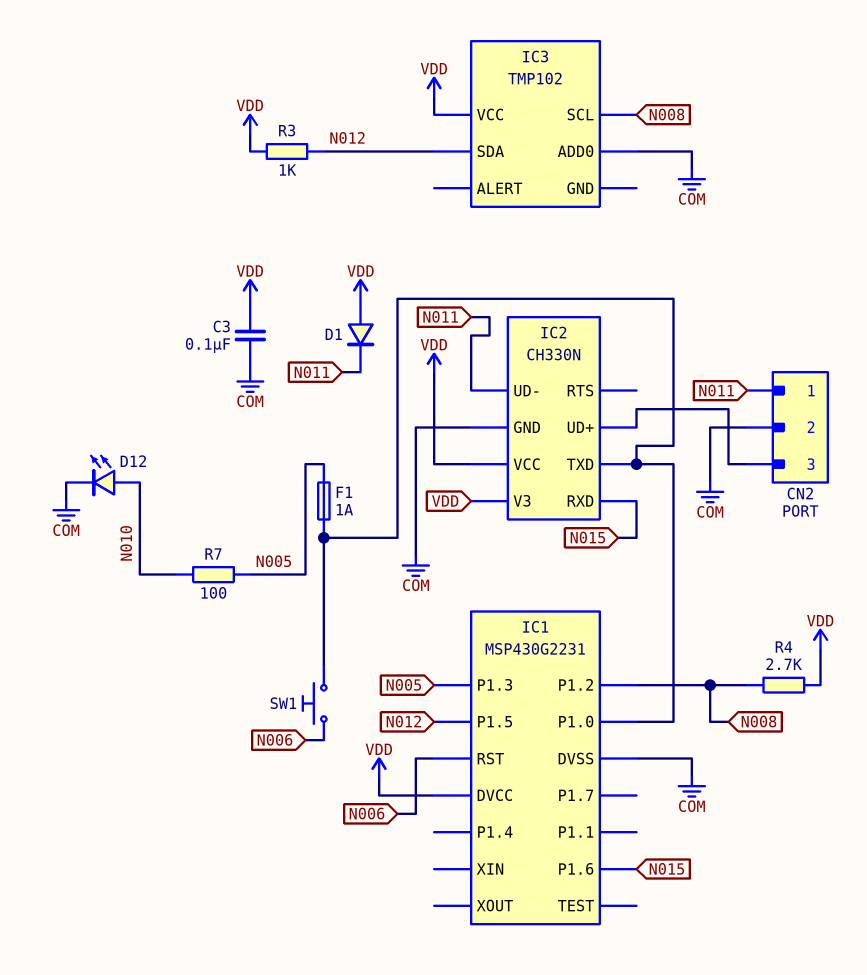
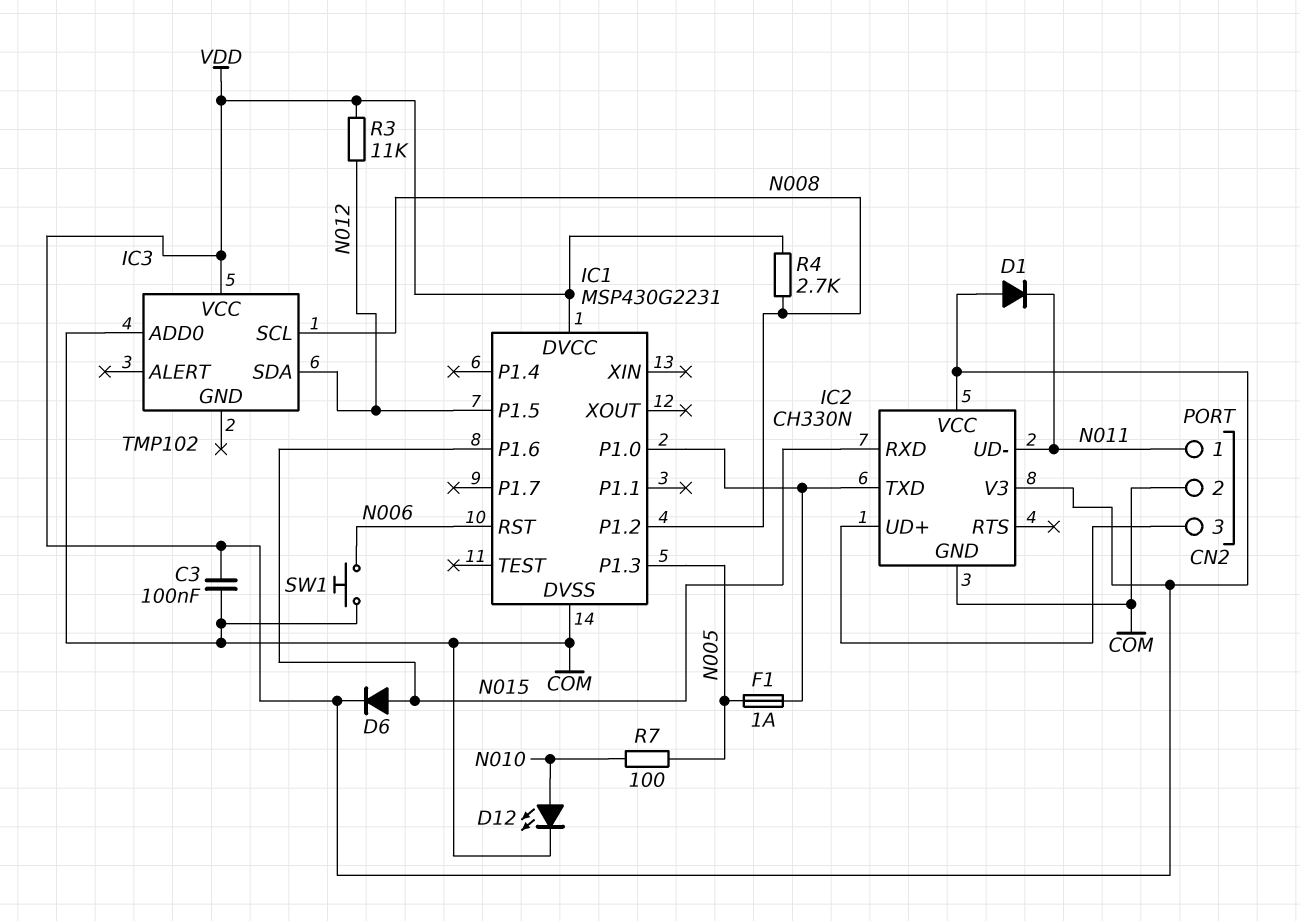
D6: none -> diode (A N015, K VDD)
R3: 1k (N012, VDD) -> 11k (N012, VDD)
SW1: button (IC1/P1.0, N006) -> button (COM, N006)

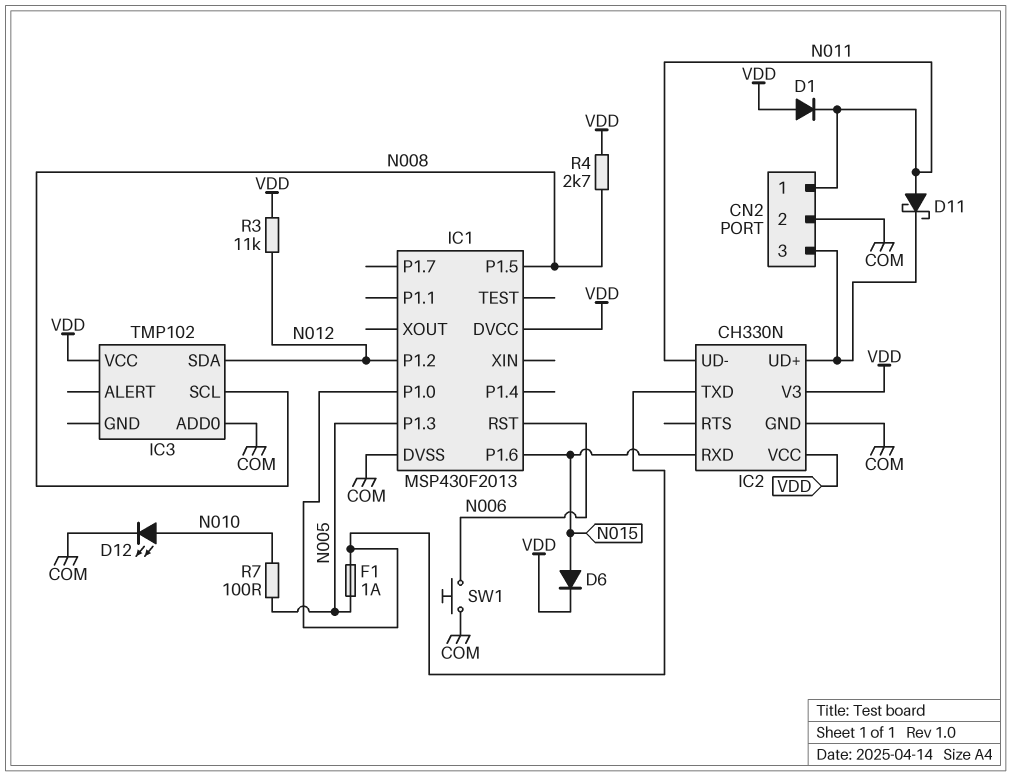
C3: 100nF (COM, VDD) -> none
D11: none -> schottky (A N011, K CN2/3)
IC1: MSP430G2231 -> MSP430F2013
IC1 pin P1.2: N008 -> N012
IC1 pin P1.5: N012 -> N008

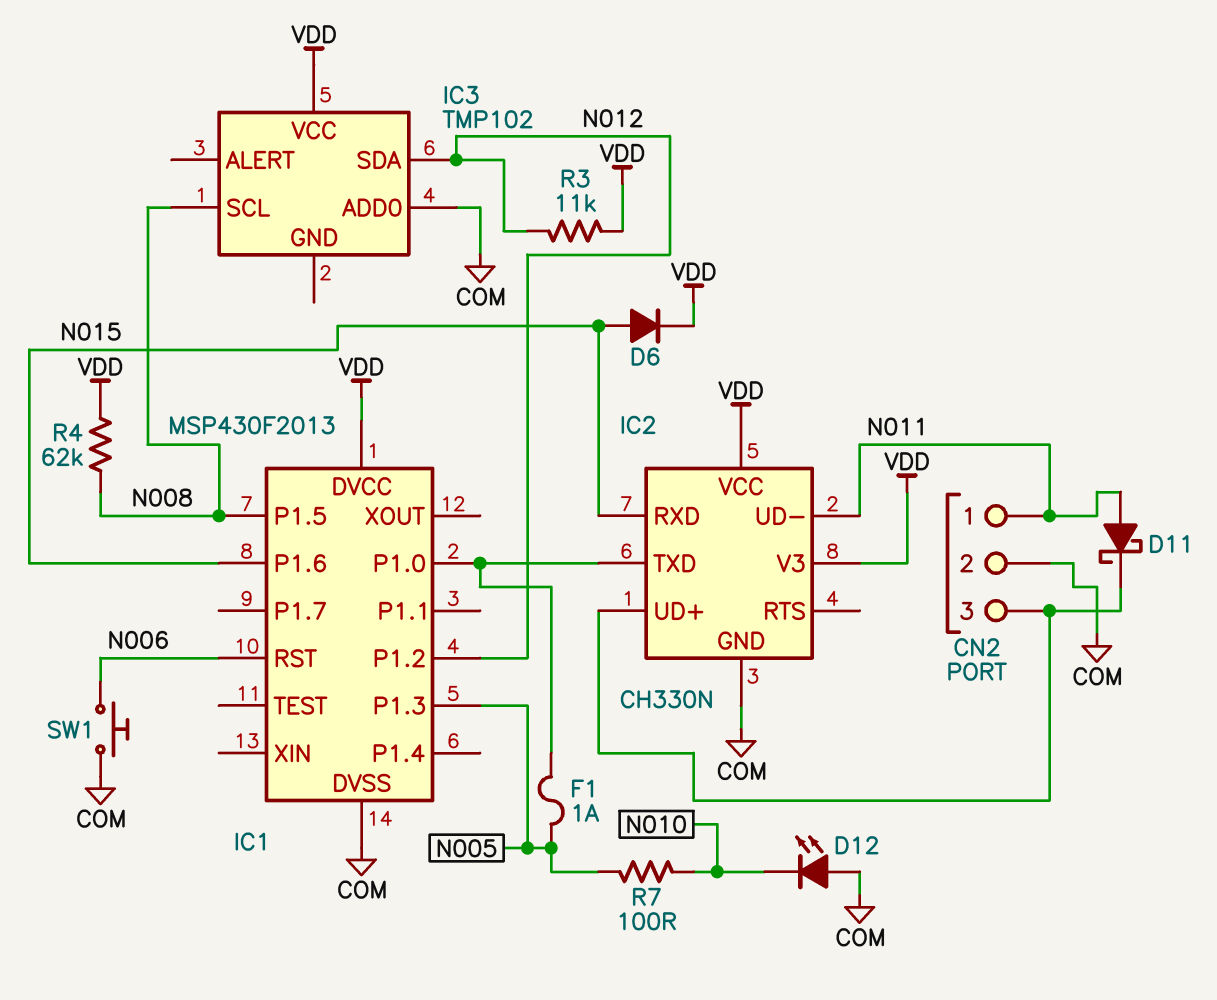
D1: diode (A VDD, K N011) -> none
D12: LED (A N010, K COM) -> LED (A COM, K N010)
R4: 2.7k (N008, VDD) -> 62k (N008, VDD)

